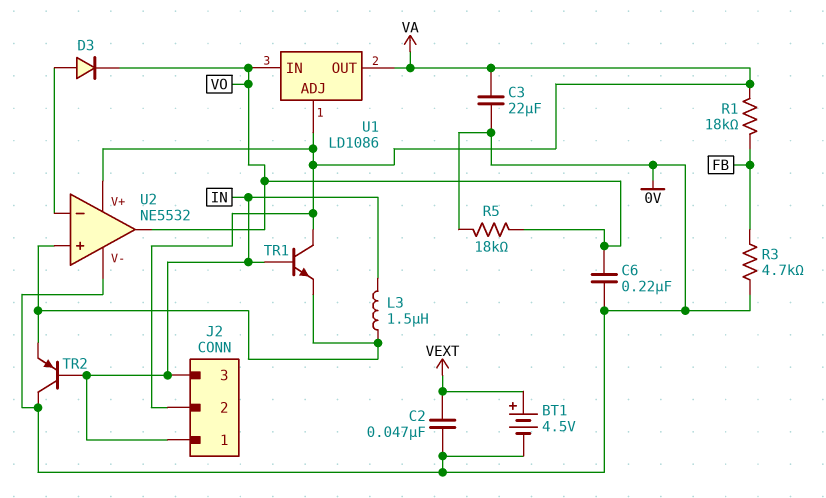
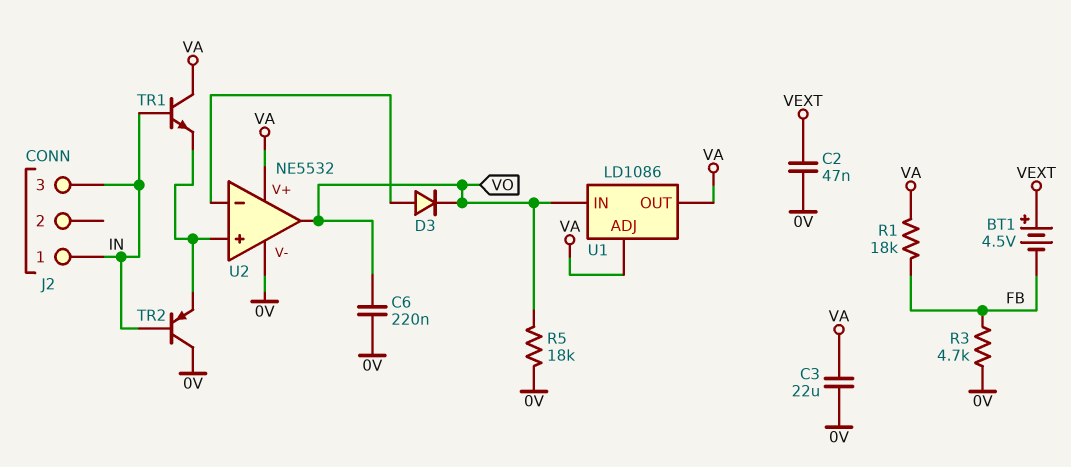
BT1: 4.5V (plus VEXT, minus 0V) -> 4.5V (plus VEXT, minus FB)
J2 pin 2: VA -> none
L3: 1.5uH (IN, U2/in+) -> none

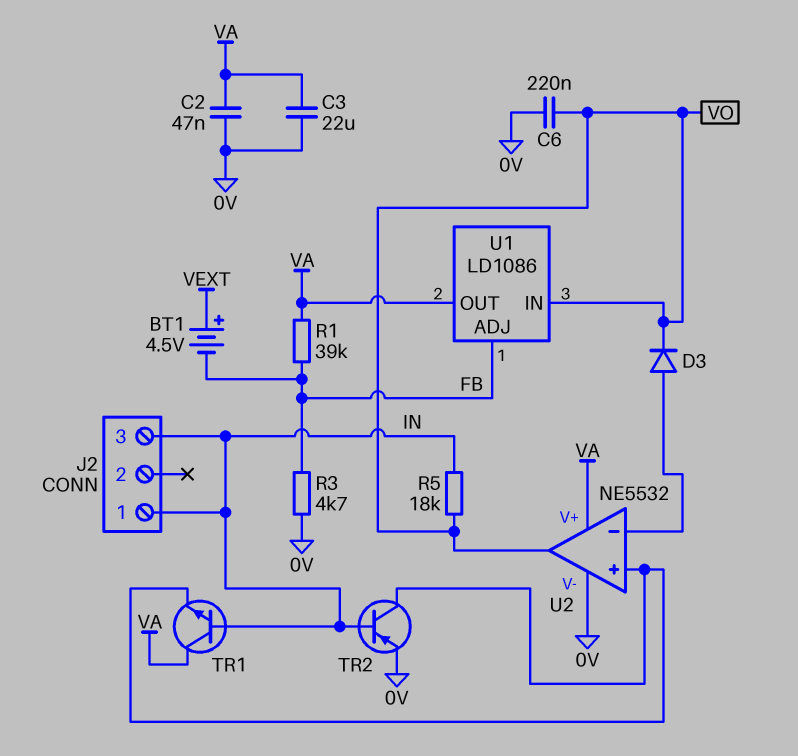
C2: 47nF (0V, VEXT) -> 47nF (0V, VA)
R1: 18k (FB, VA) -> 39k (FB, VA)
R5: 18k (0V, VO) -> 18k (IN, VO)
TR2: PNP (B IN, C 0V, E U2/in+) -> PNP (B IN, C U2/in+, E 0V)
U1 pin ADJ: VA -> FB

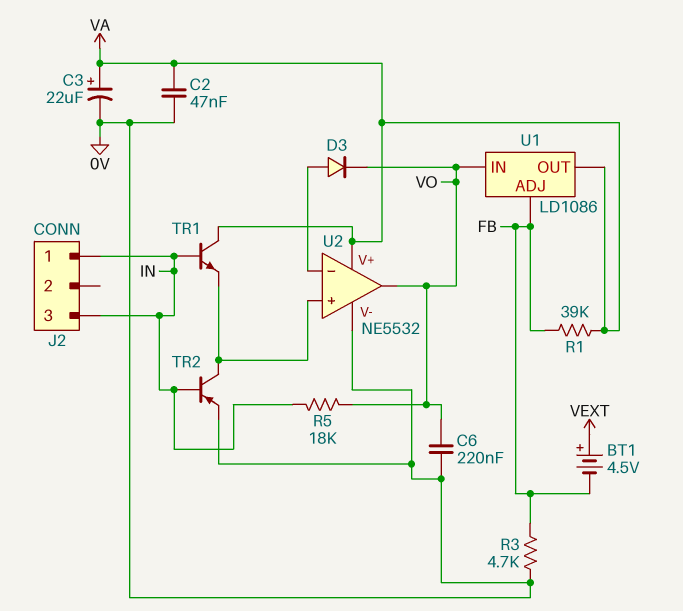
C3: 22uF (0V, VA) -> 22uF (plus VA, minus 0V)

